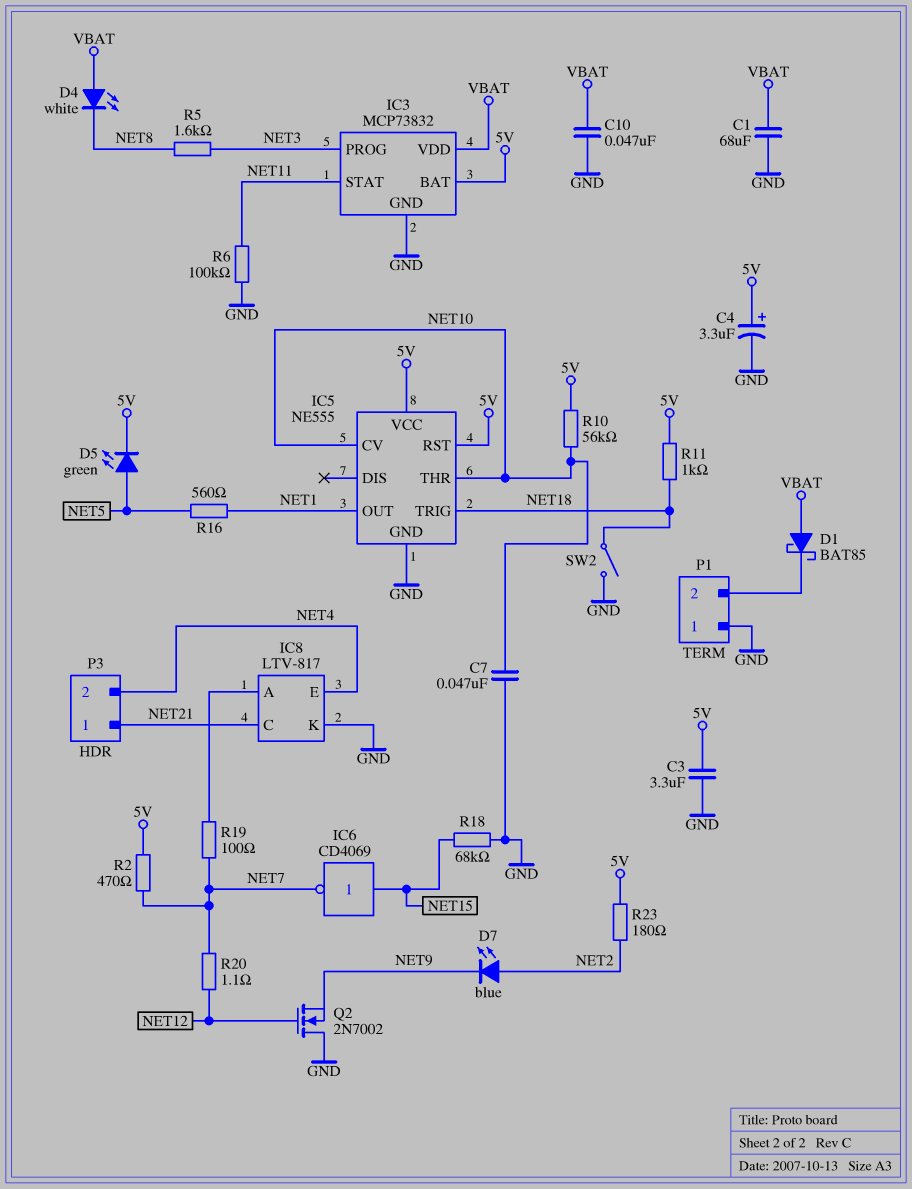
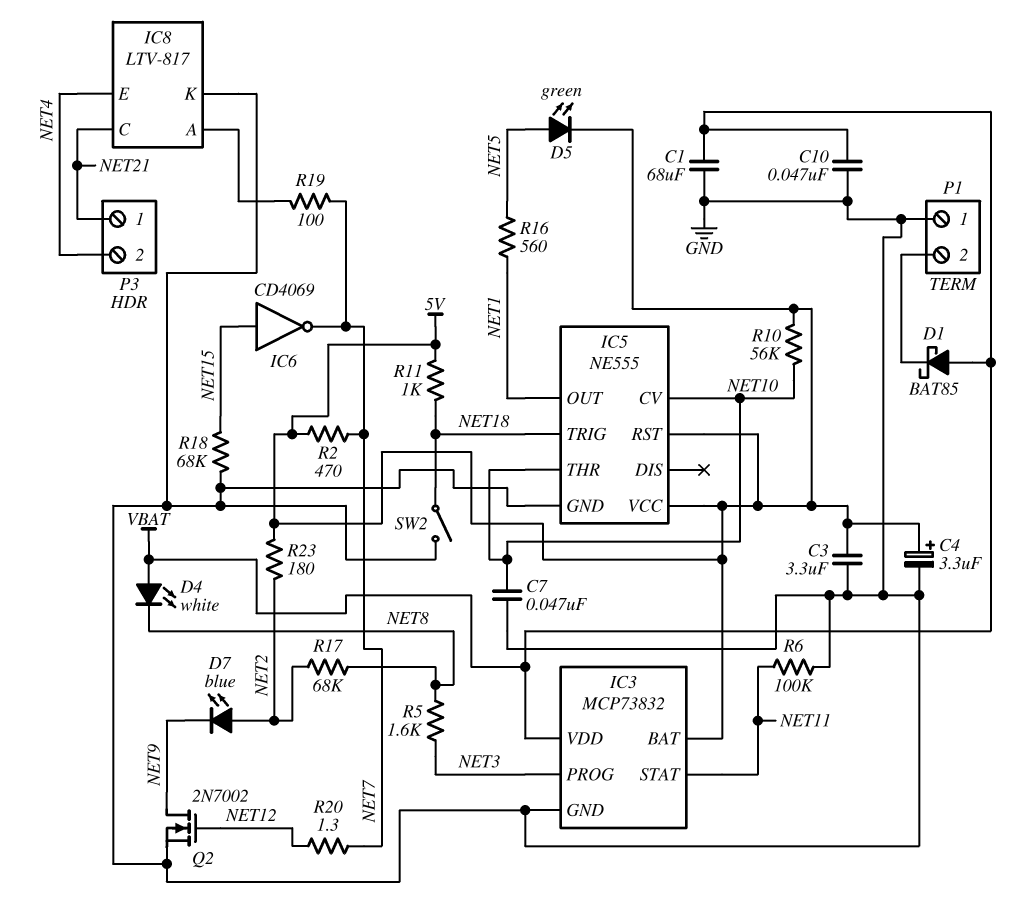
Q2: NMOS 2N7002 (G NET12, D GND, S NET9) -> NMOS 2N7002 (G NET12, D NET9, S GND)
R17: none -> 68k (NET2, NET8)
R20: 1.1 (NET7, NET12) -> 1.3 (NET7, NET12)

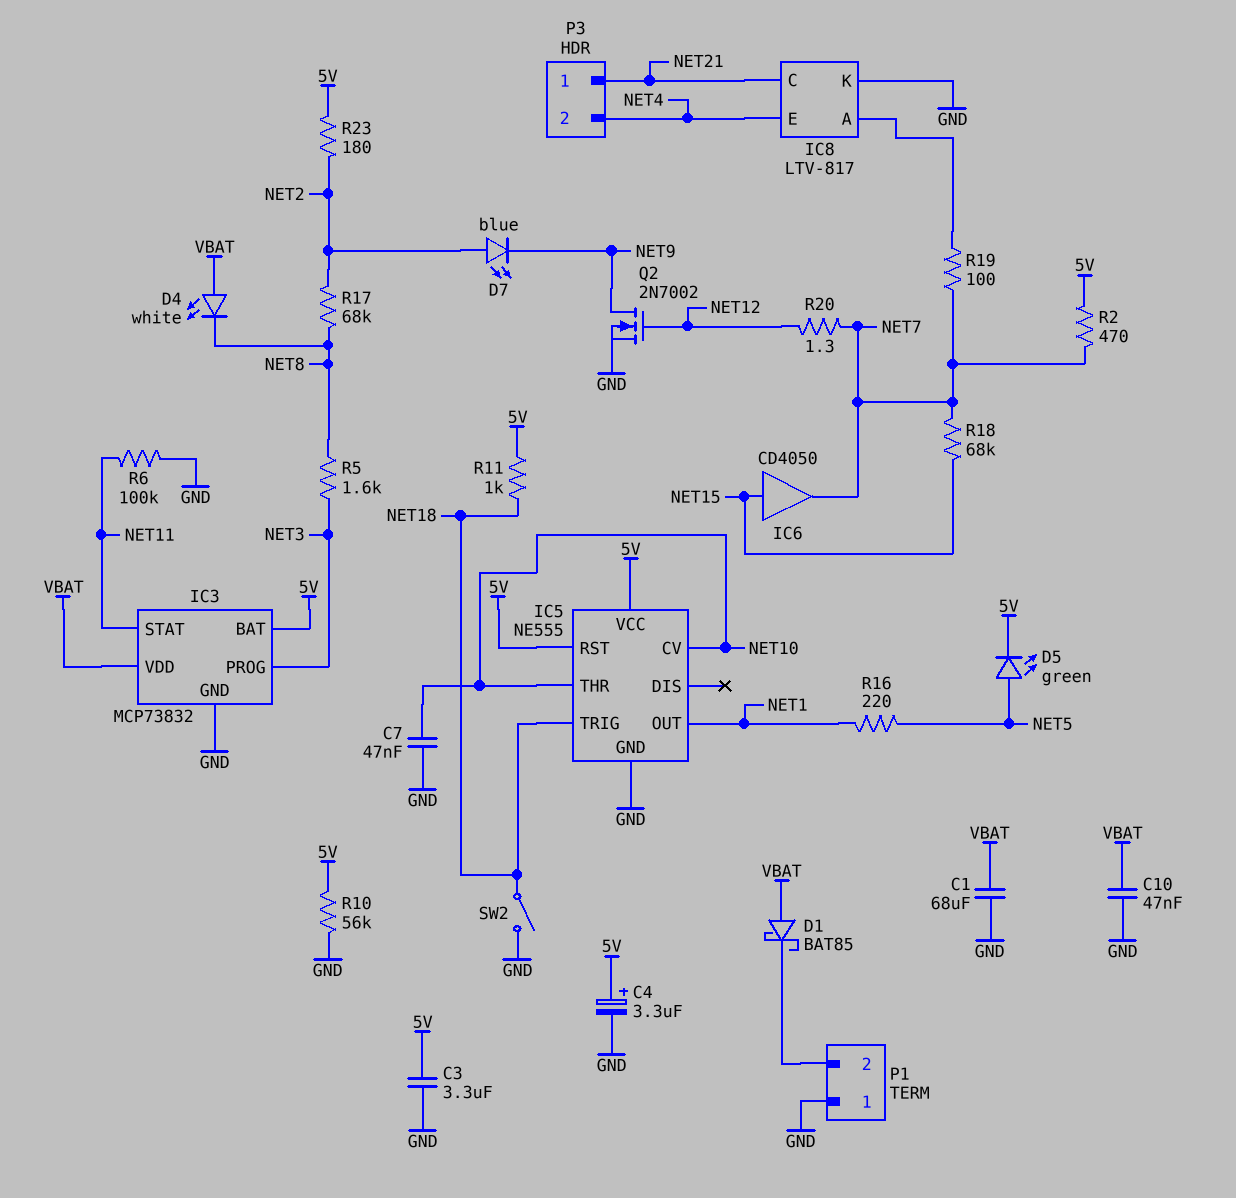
IC6: NOT CD4069 (in NET15, out NET7) -> buffer CD4050 (in NET15, out NET7)
R10: 56k (5V, NET10) -> 56k (5V, GND)
R16: 560 (NET1, NET5) -> 220 (NET1, NET5)
R18: 68k (GND, NET15) -> 68k (NET7, NET15)

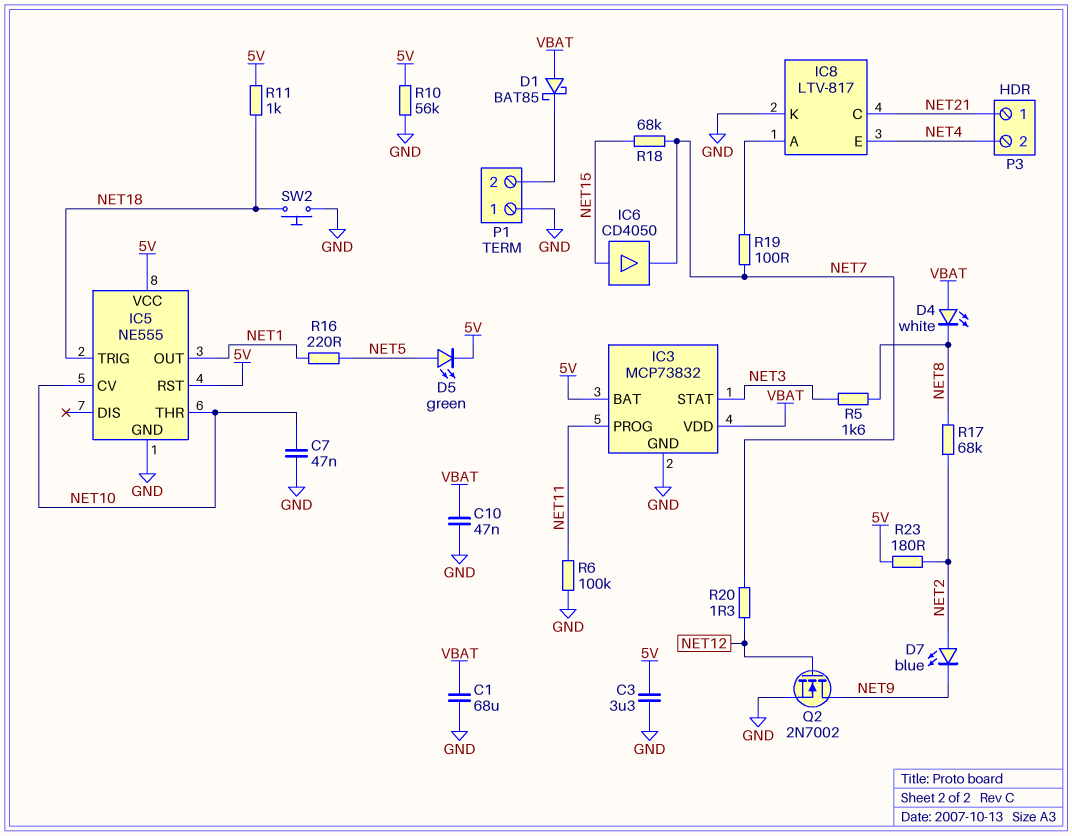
C4: 3.3uF (plus 5V, minus GND) -> none
IC3 pin PROG: NET3 -> NET11
IC3 pin STAT: NET11 -> NET3
R2: 470 (5V, NET7) -> none
SW2: switch (GND, NET18) -> button (GND, NET18)

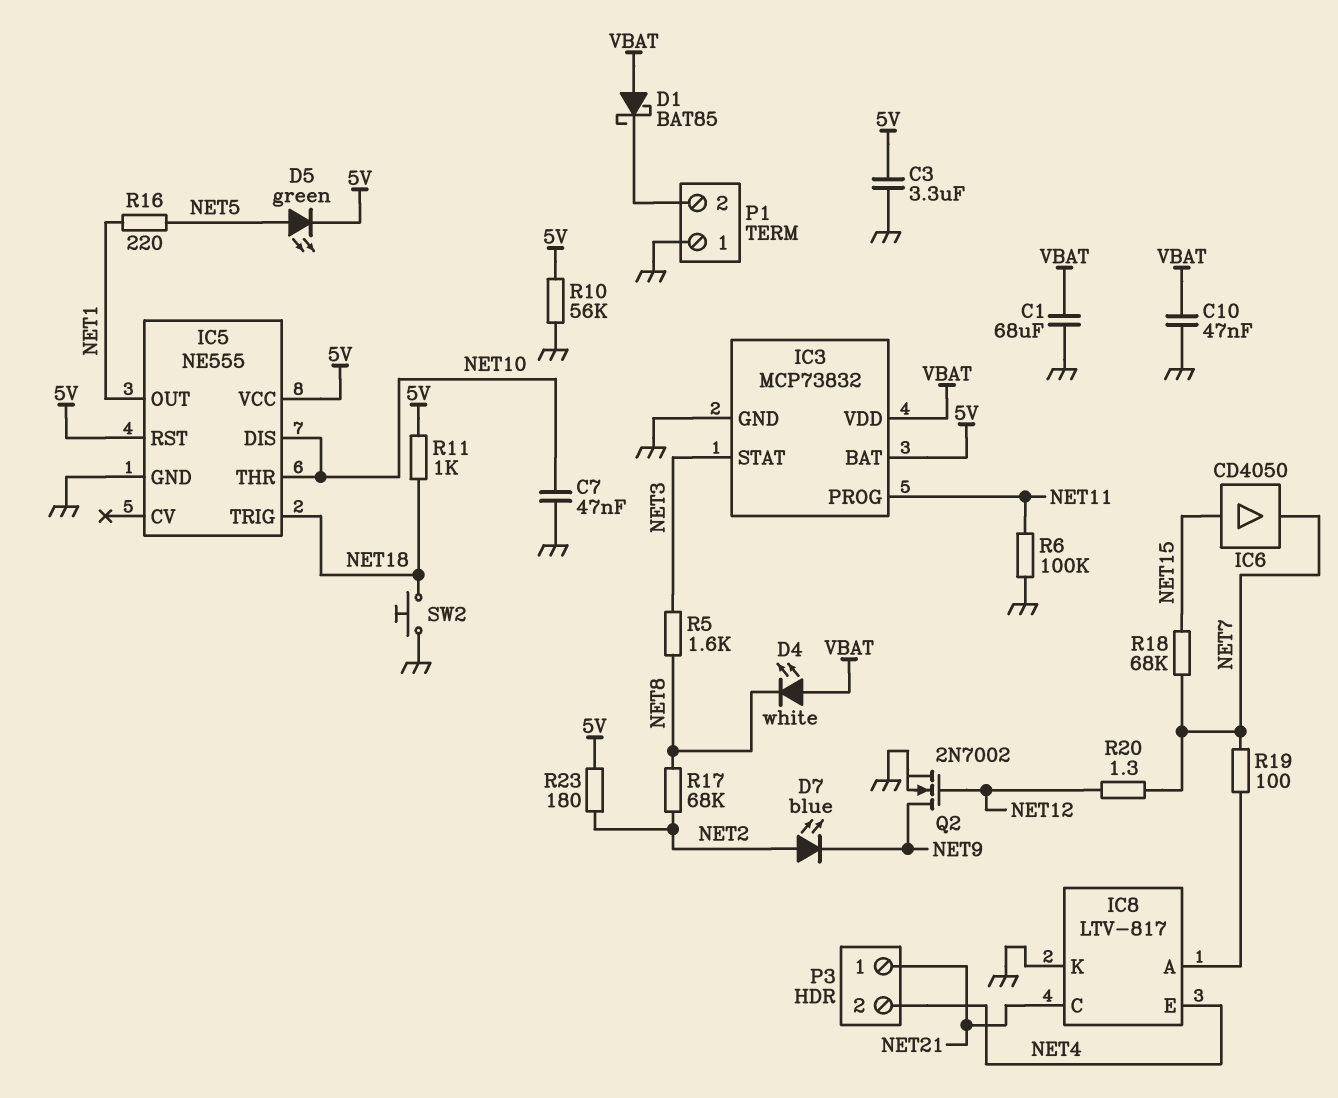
IC5 pin CV: NET10 -> none
IC5 pin DIS: none -> NET10

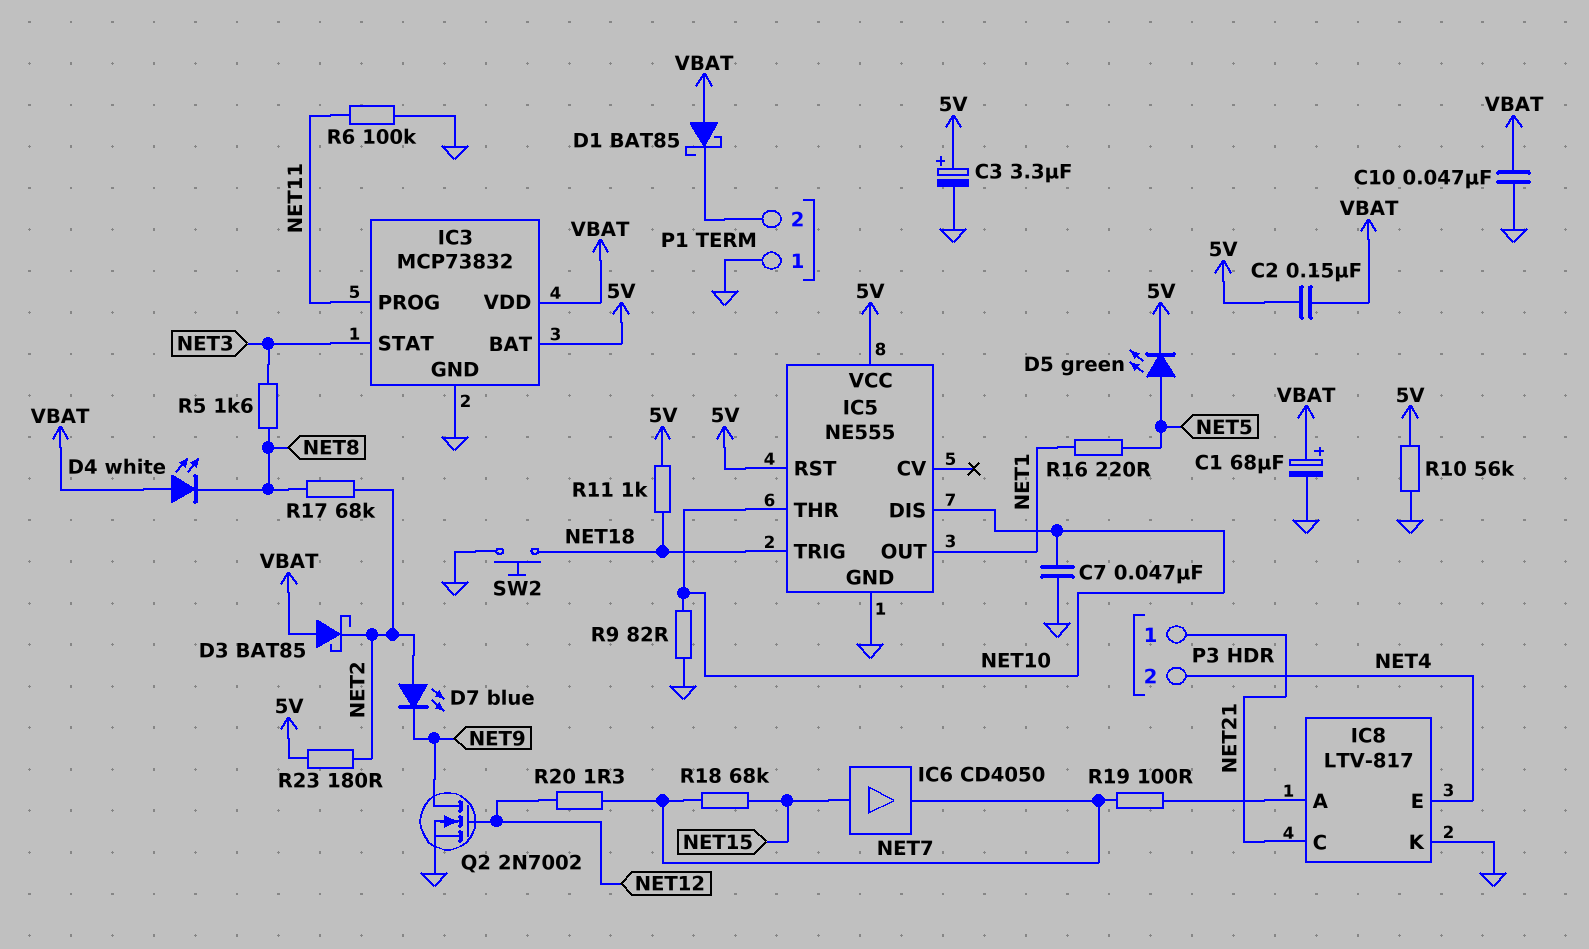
C1: 68uF (GND, VBAT) -> 68uF (plus VBAT, minus GND)
C2: none -> 150nF (5V, VBAT)
C3: 3.3uF (5V, GND) -> 3.3uF (plus 5V, minus GND)
D3: none -> schottky BAT85 (A VBAT, K NET2)
R9: none -> 82 (GND, NET10)

